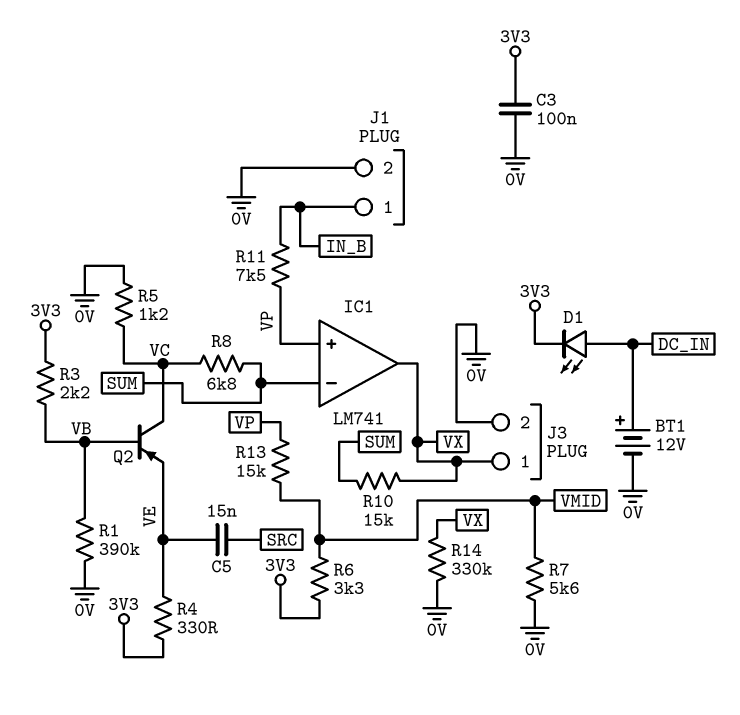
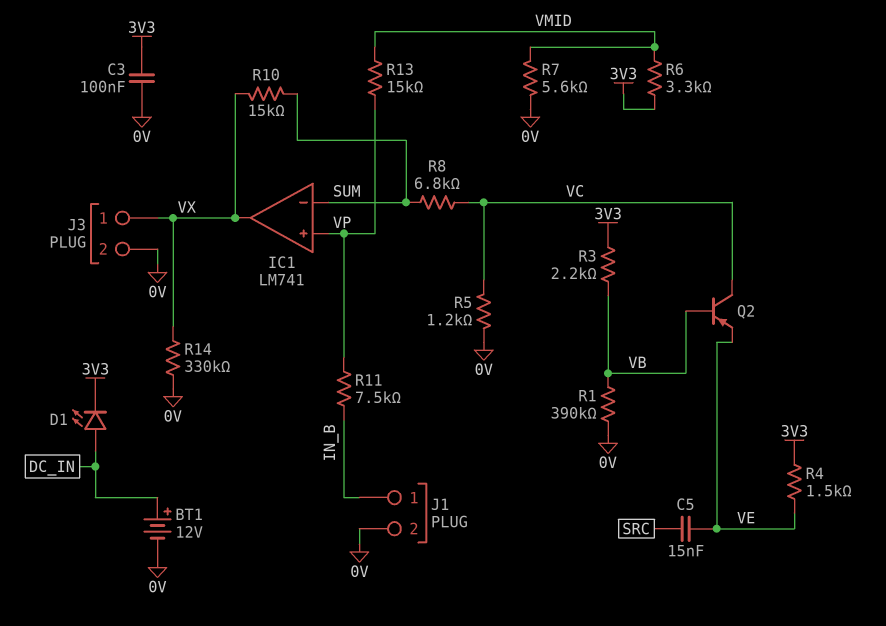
R4: 330 (3V3, VE) -> 1.5k (3V3, VE)

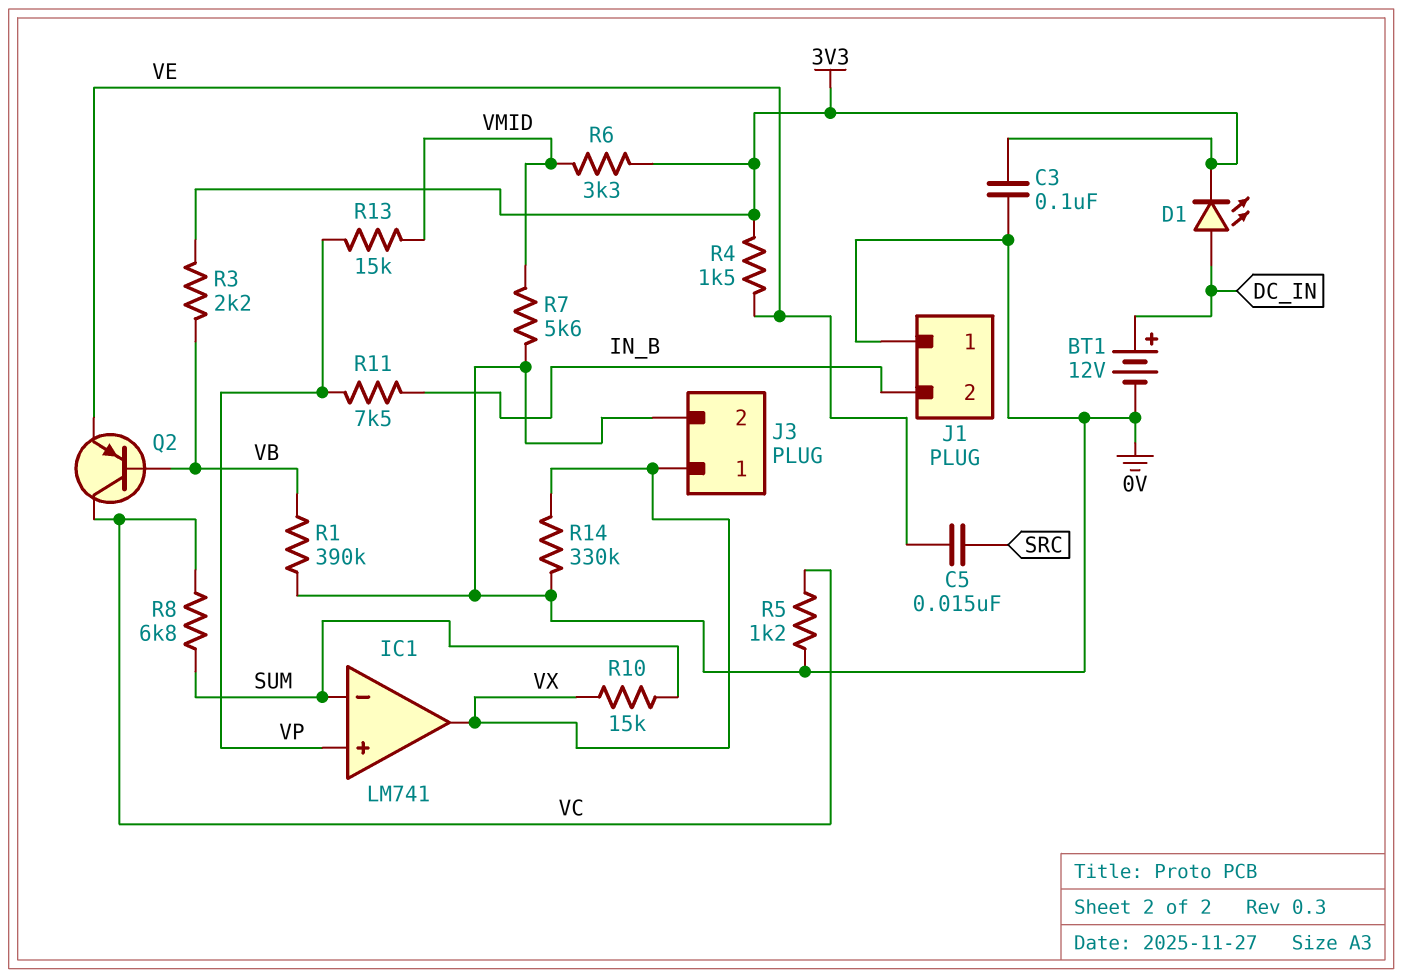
J1 pin 1: IN_B -> 0V
J1 pin 2: 0V -> IN_B

